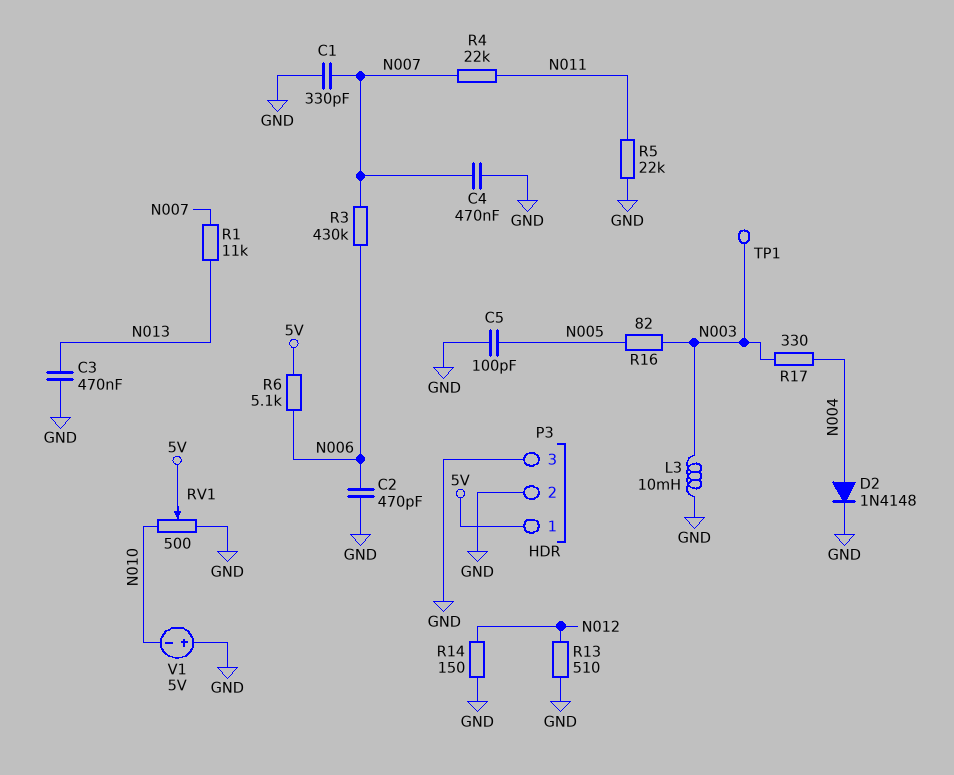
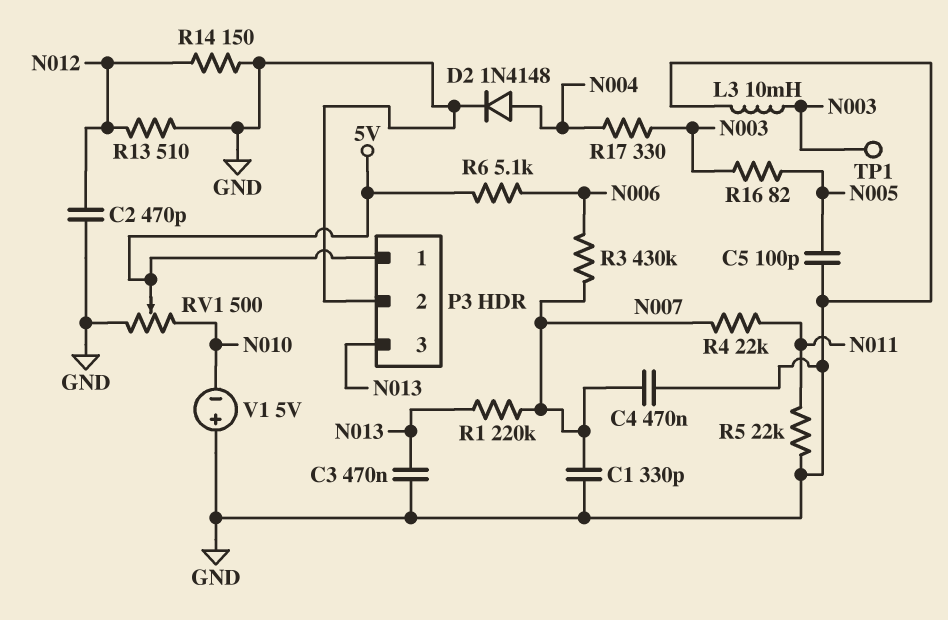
C2: 470pF (GND, N006) -> 470pF (GND, N012)
P3 pin 3: GND -> N013
R1: 11k (N007, N013) -> 220k (N007, N013)

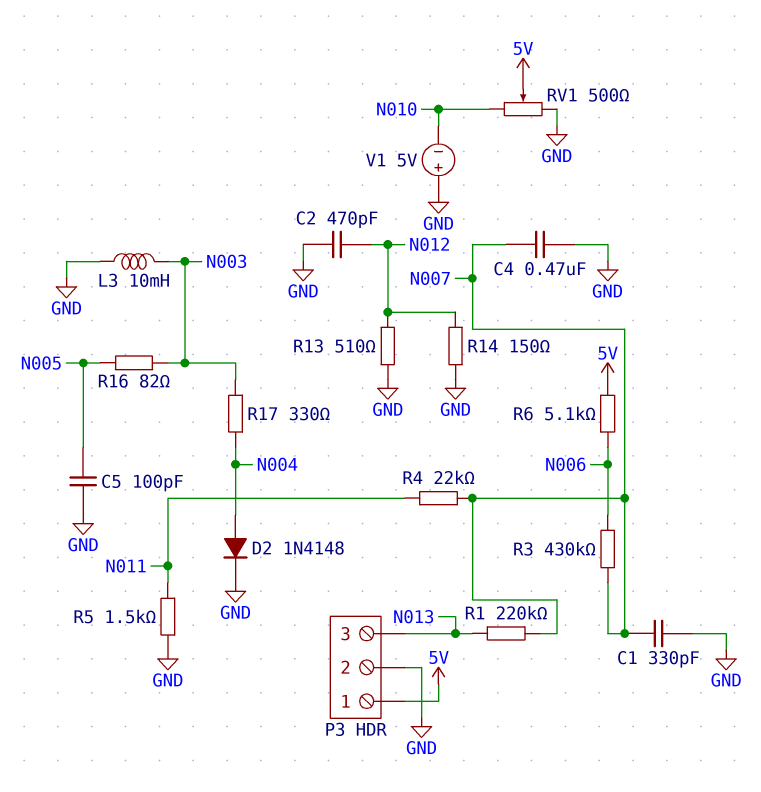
C3: 470nF (GND, N013) -> none
R5: 22k (GND, N011) -> 1.5k (GND, N011)
TP1: test point (N003) -> none

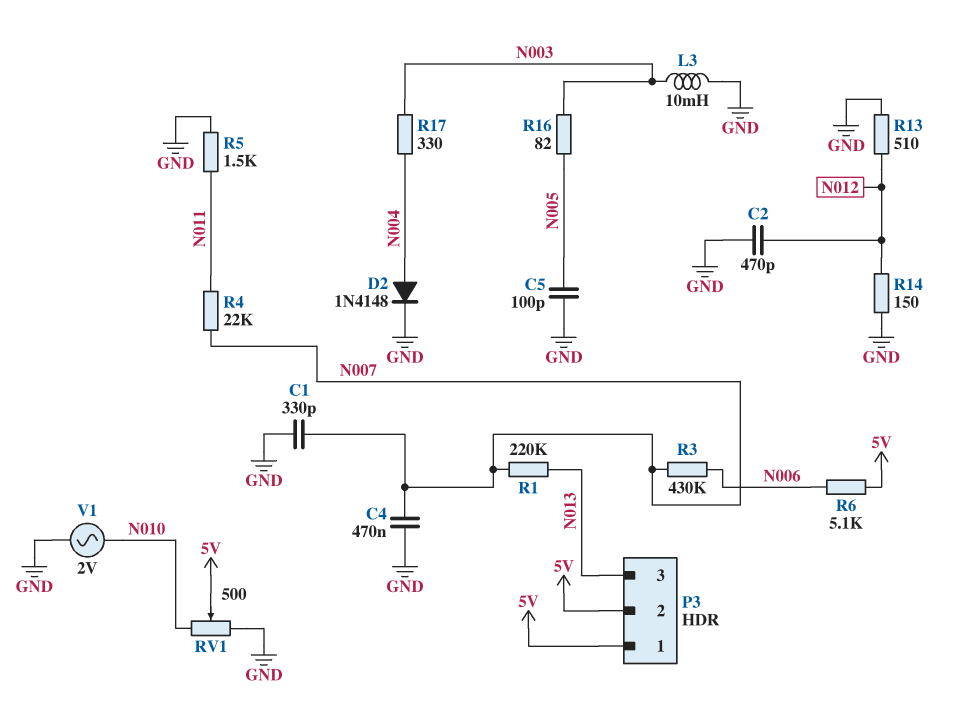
P3 pin 2: GND -> 5V
V1: 5V (plus GND, minus N010) -> AC 2V (GND, N010)

